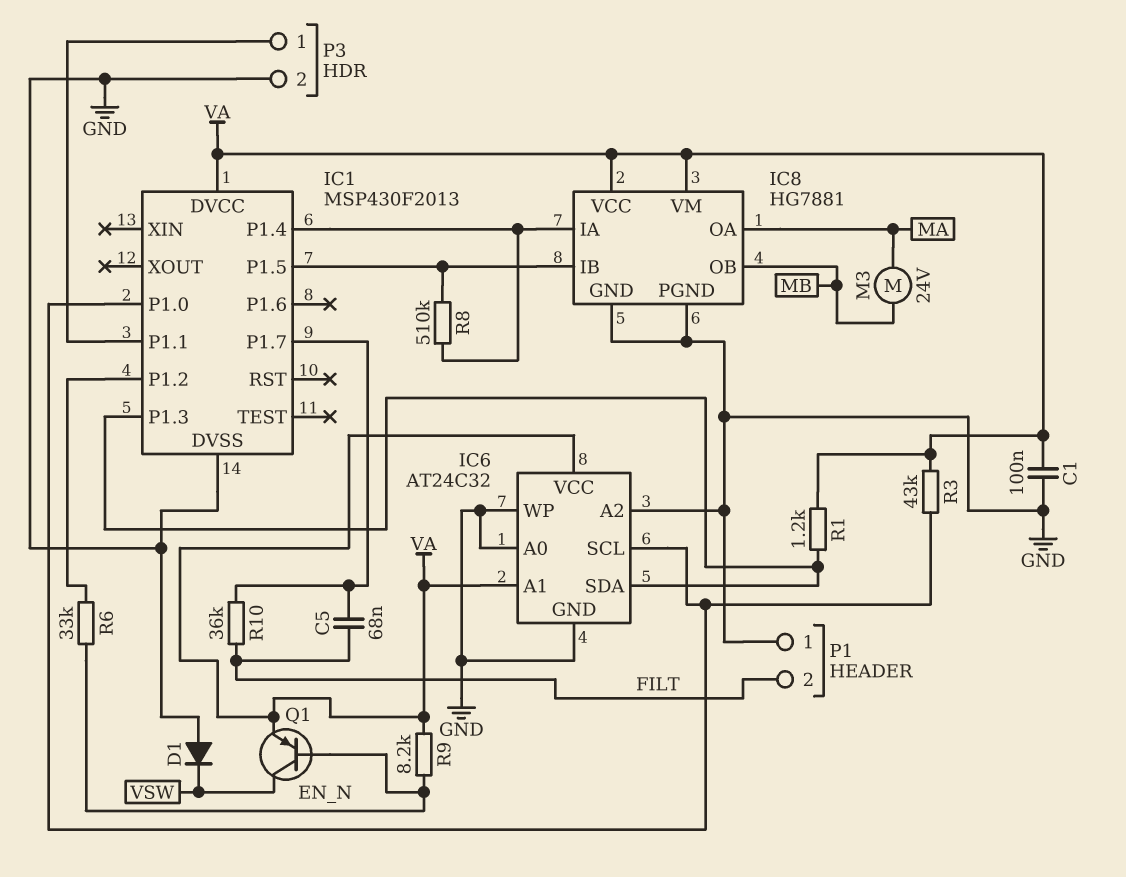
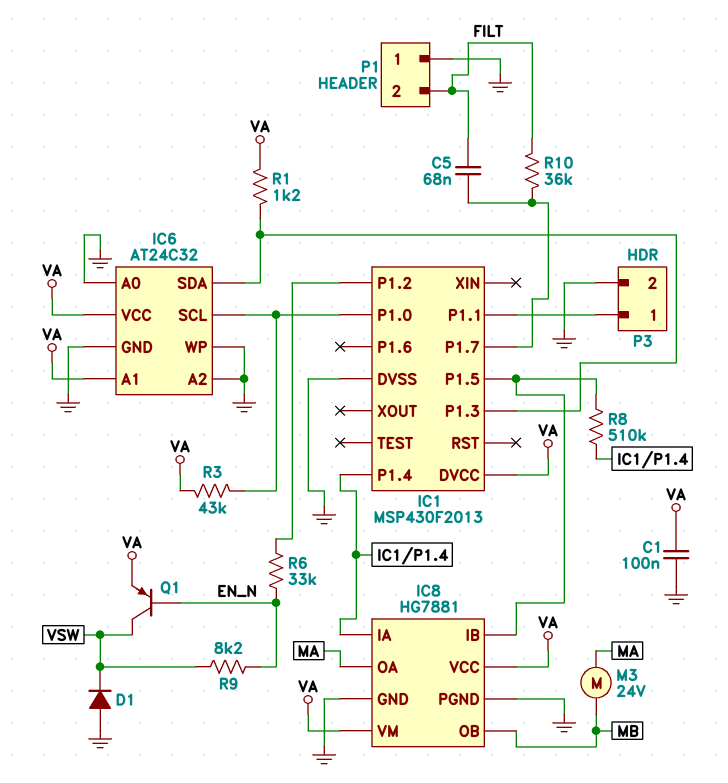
R9: 8.2k (EN_N, VA) -> 8.2k (EN_N, VSW)

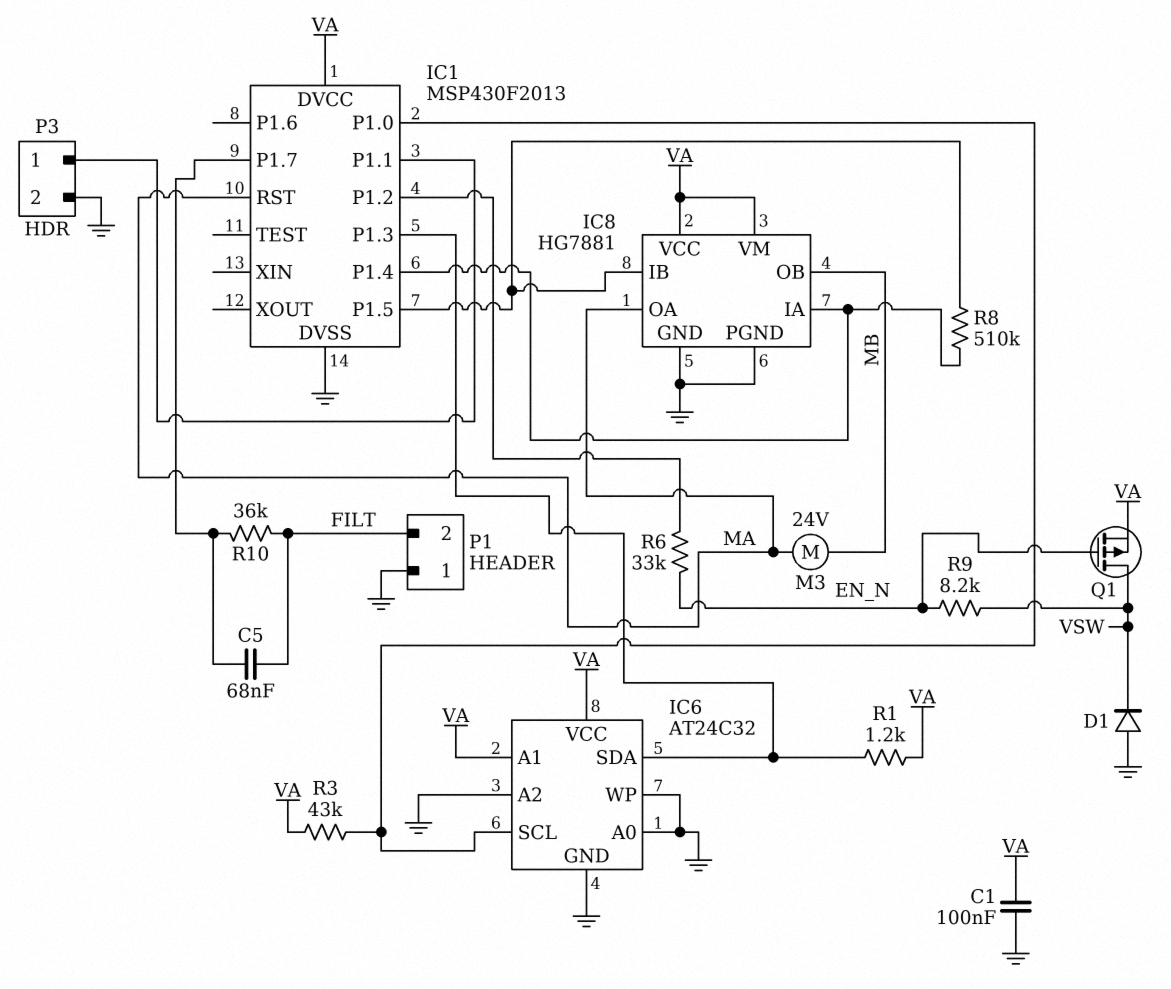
IC1 pin RST: none -> MA
Q1: PNP (B EN_N, C VSW, E VA) -> PMOS (G EN_N, D VSW, S VA)

